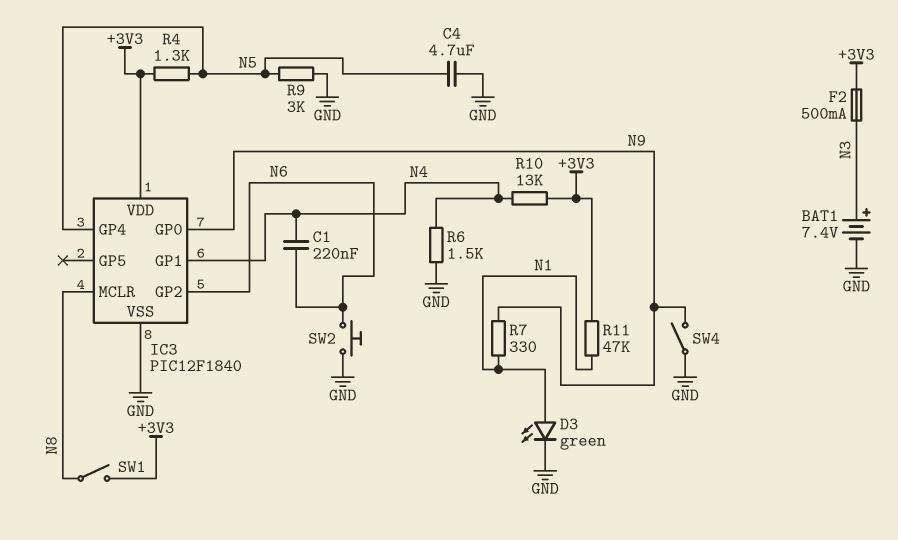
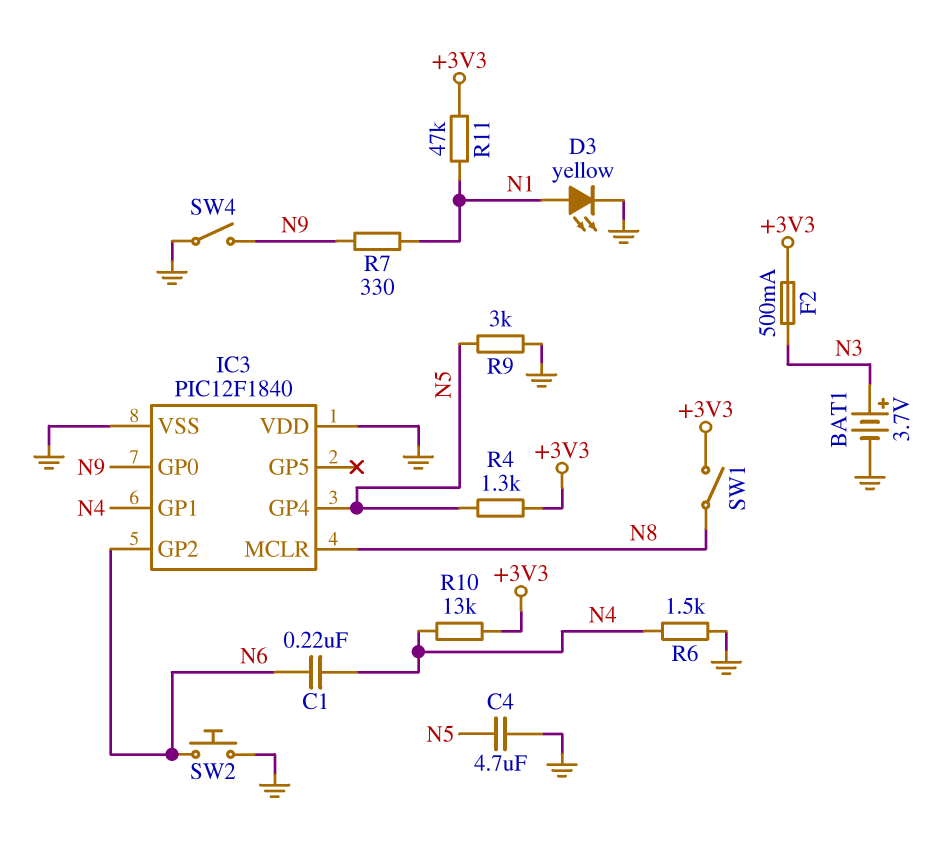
BAT1: 7.4V (plus N3, minus GND) -> 3.7V (plus N3, minus GND)
D3: LED green (A N1, K GND) -> LED yellow (A N1, K GND)
IC3 pin VDD: +3V3 -> GND

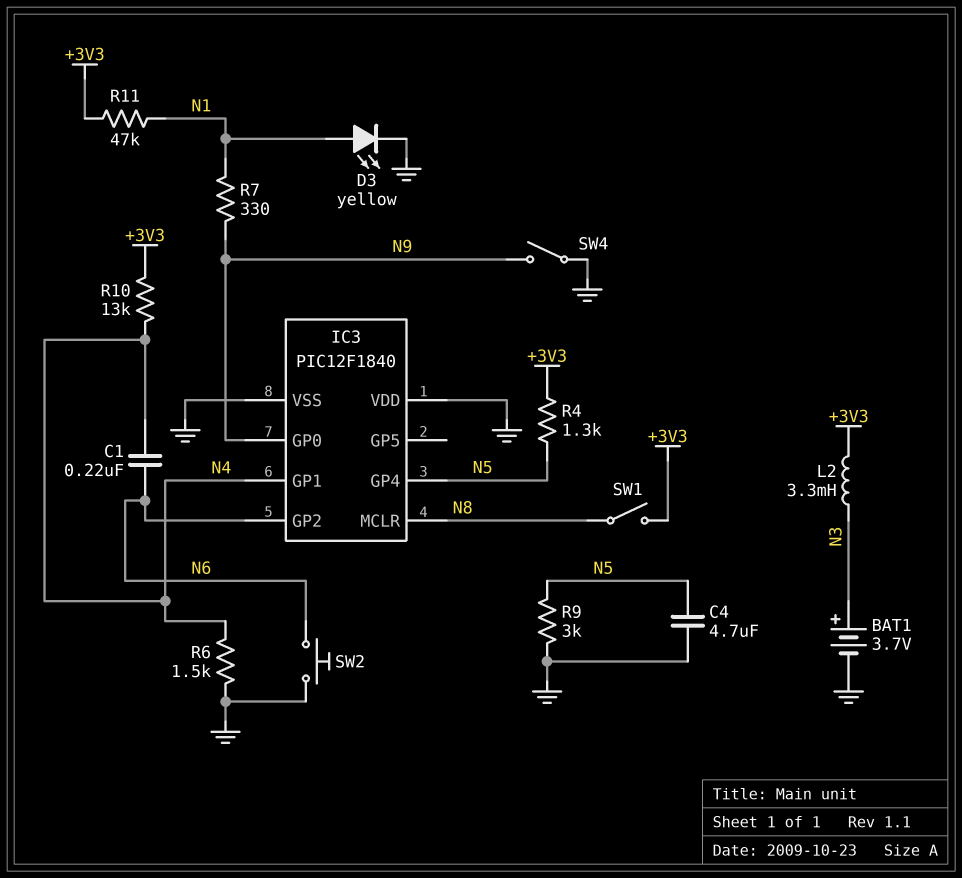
F2: 500mA (+3V3, N3) -> none
L2: none -> 3.3mH (+3V3, N3)

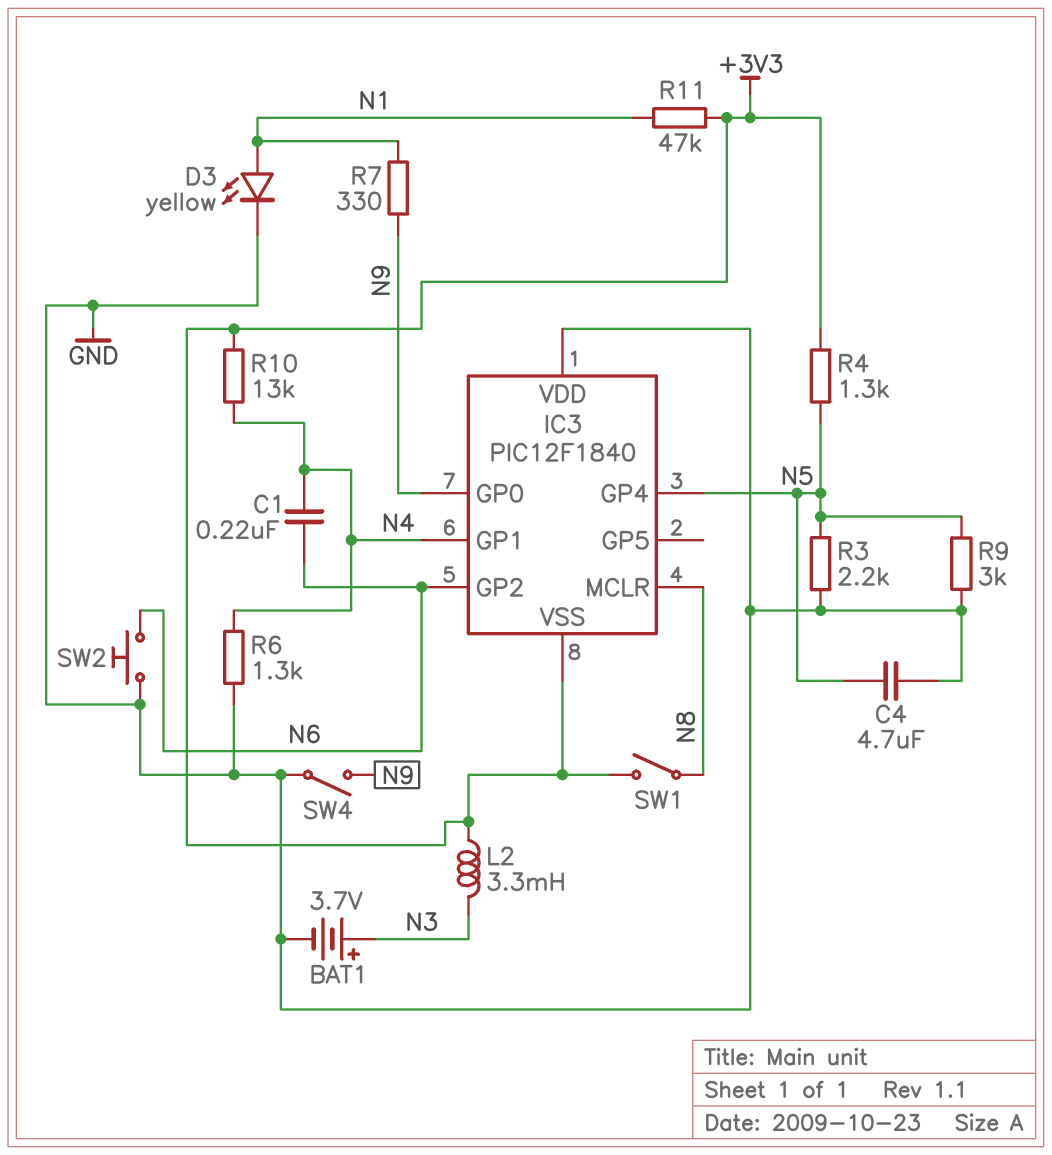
IC3 pin VSS: GND -> +3V3
R3: none -> 2.2k (GND, N5)
R6: 1.5k (GND, N4) -> 1.3k (GND, N4)

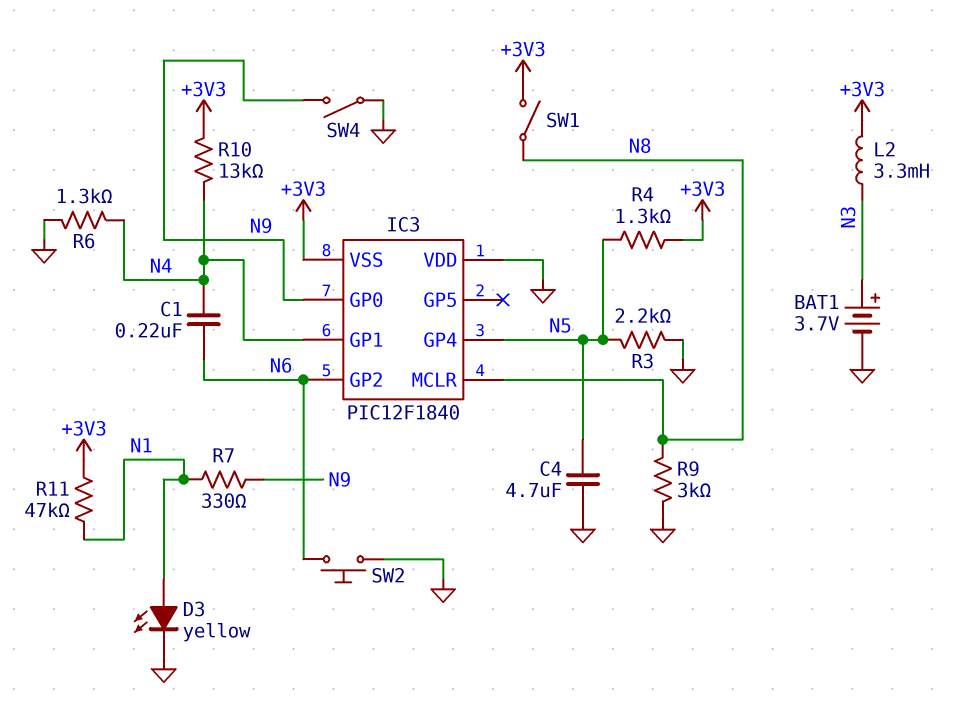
R9: 3k (GND, N5) -> 3k (GND, N8)

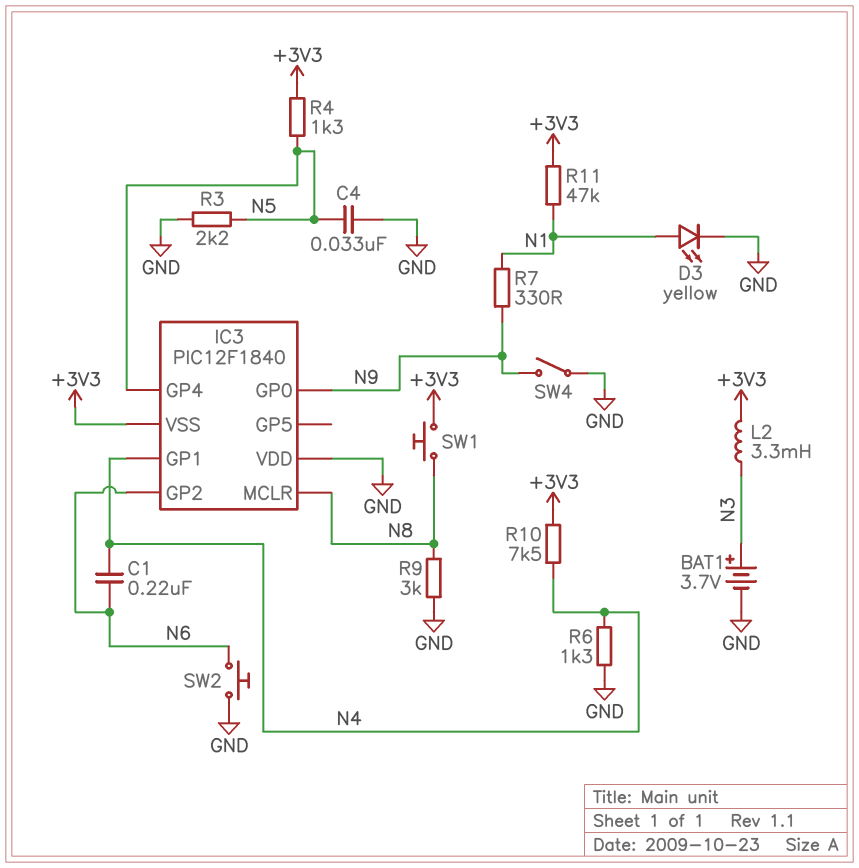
C4: 4.7uF (GND, N5) -> 33nF (GND, N5)
R10: 13k (+3V3, N4) -> 7.5k (+3V3, N4)
SW1: switch (+3V3, N8) -> button (+3V3, N8)

